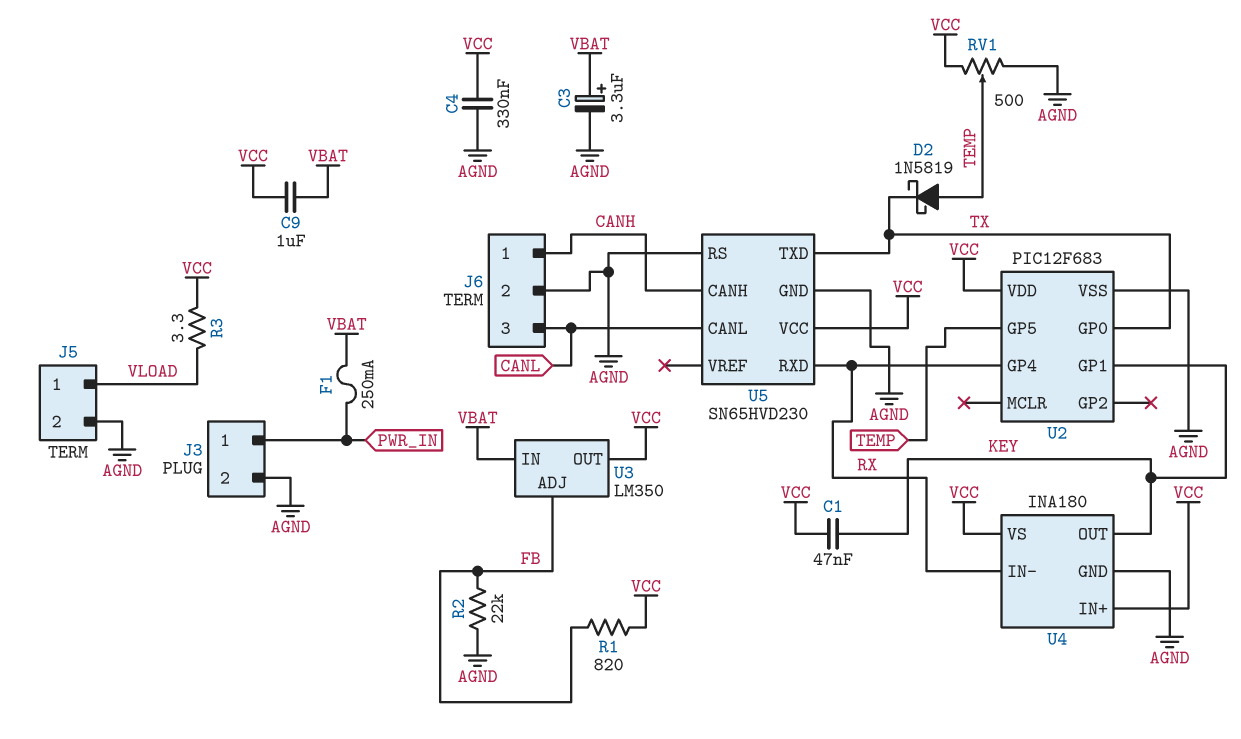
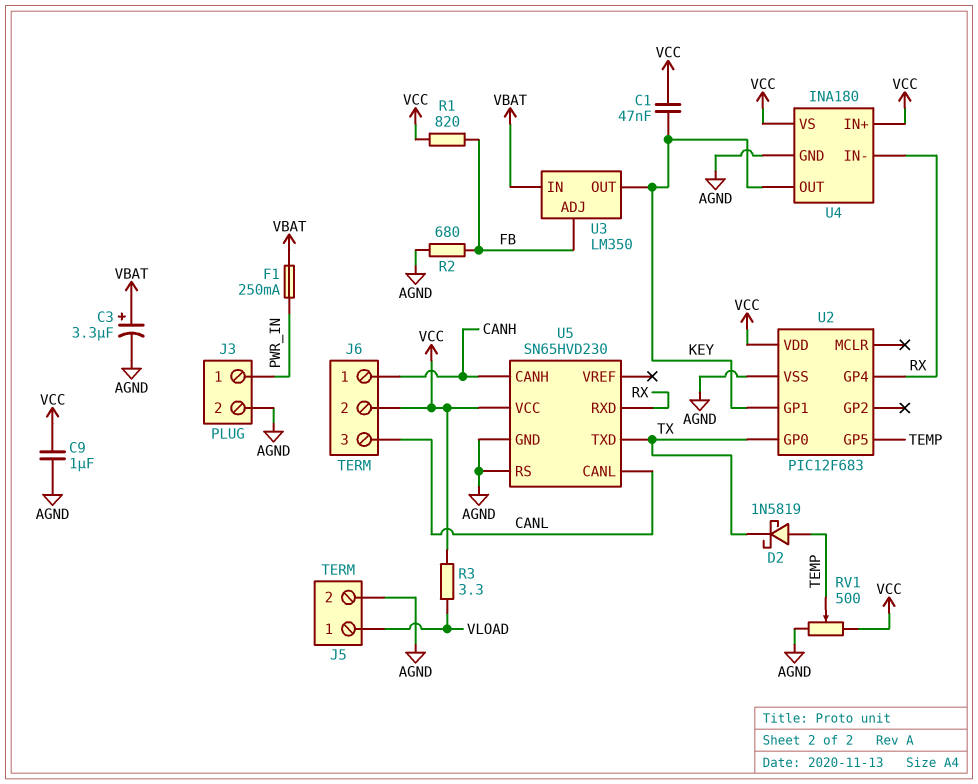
C4: 330nF (AGND, VCC) -> none
C9: 1uF (VBAT, VCC) -> 1uF (AGND, VCC)
J6 pin 2: AGND -> VCC
R2: 22k (AGND, FB) -> 680 (AGND, FB)
U3 pin OUT: VCC -> KEY

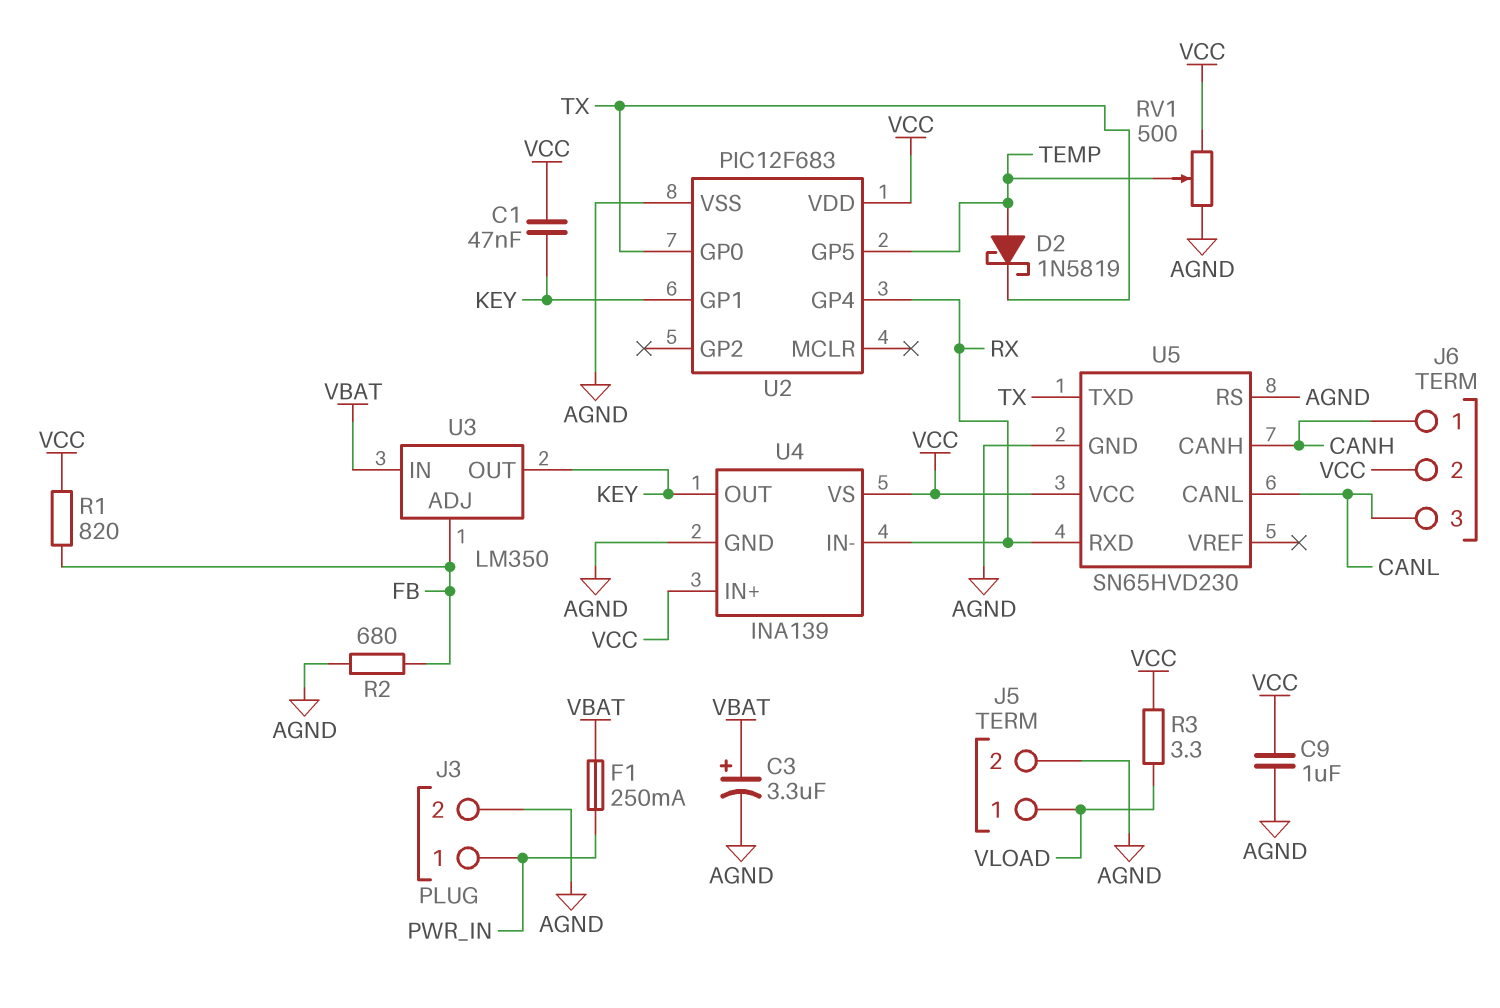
U4: INA180 -> INA139

